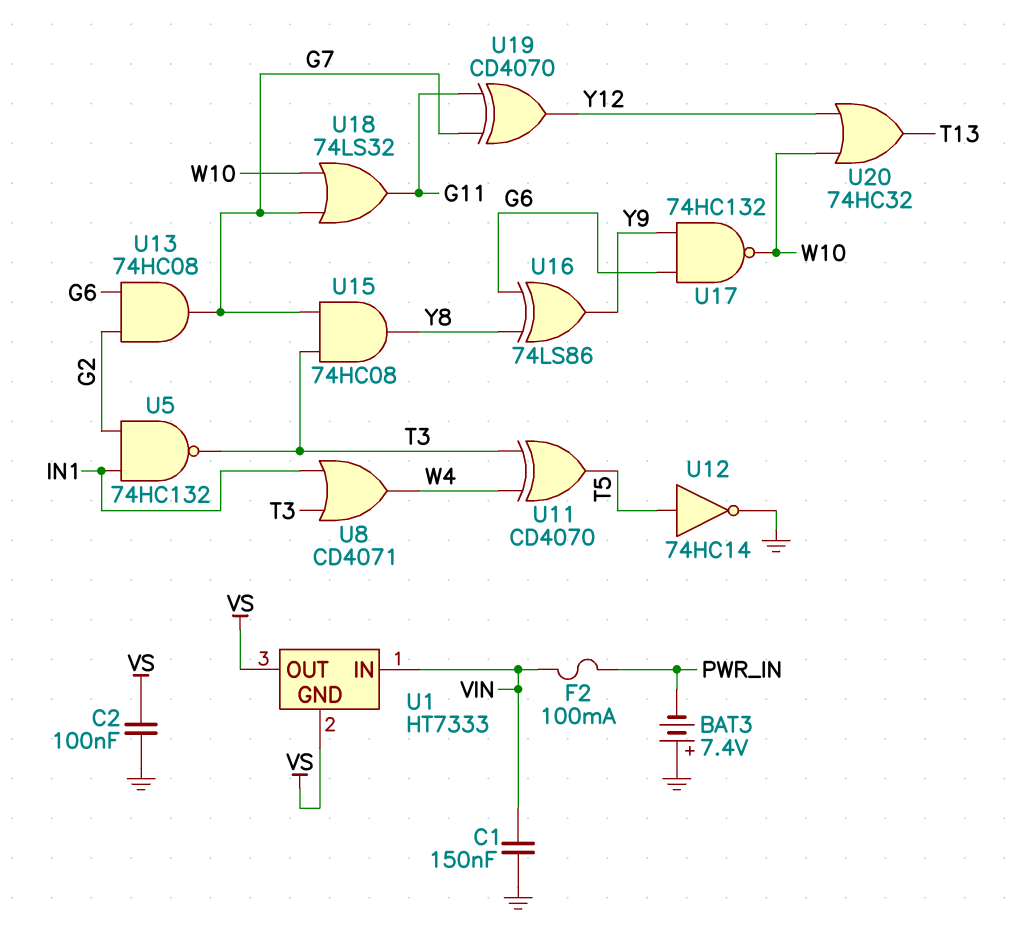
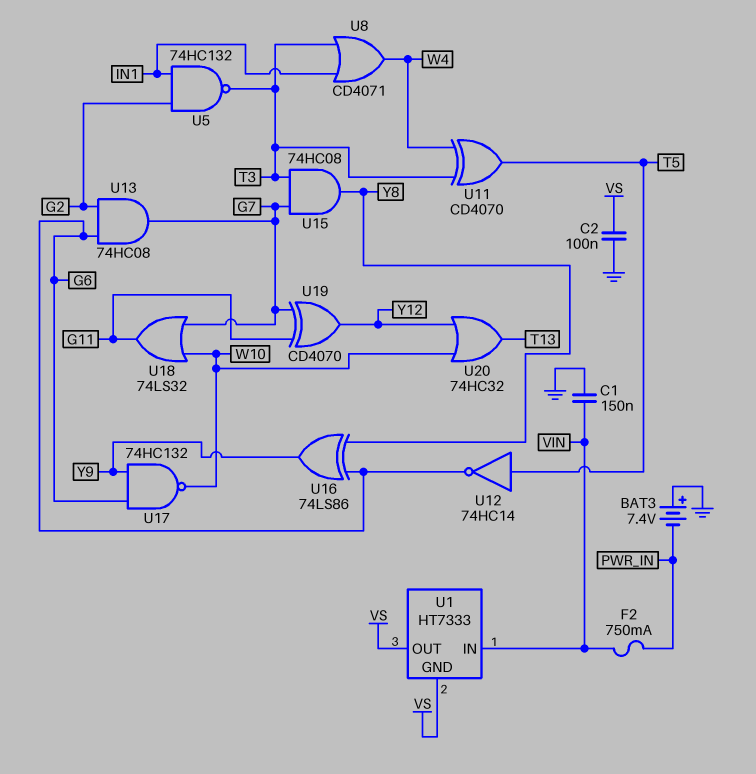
F2: 100mA (PWR_IN, VIN) -> 750mA (PWR_IN, VIN)
U12: NOT 74HC14 (in T5, out GND) -> NOT 74HC14 (in T5, out G6)

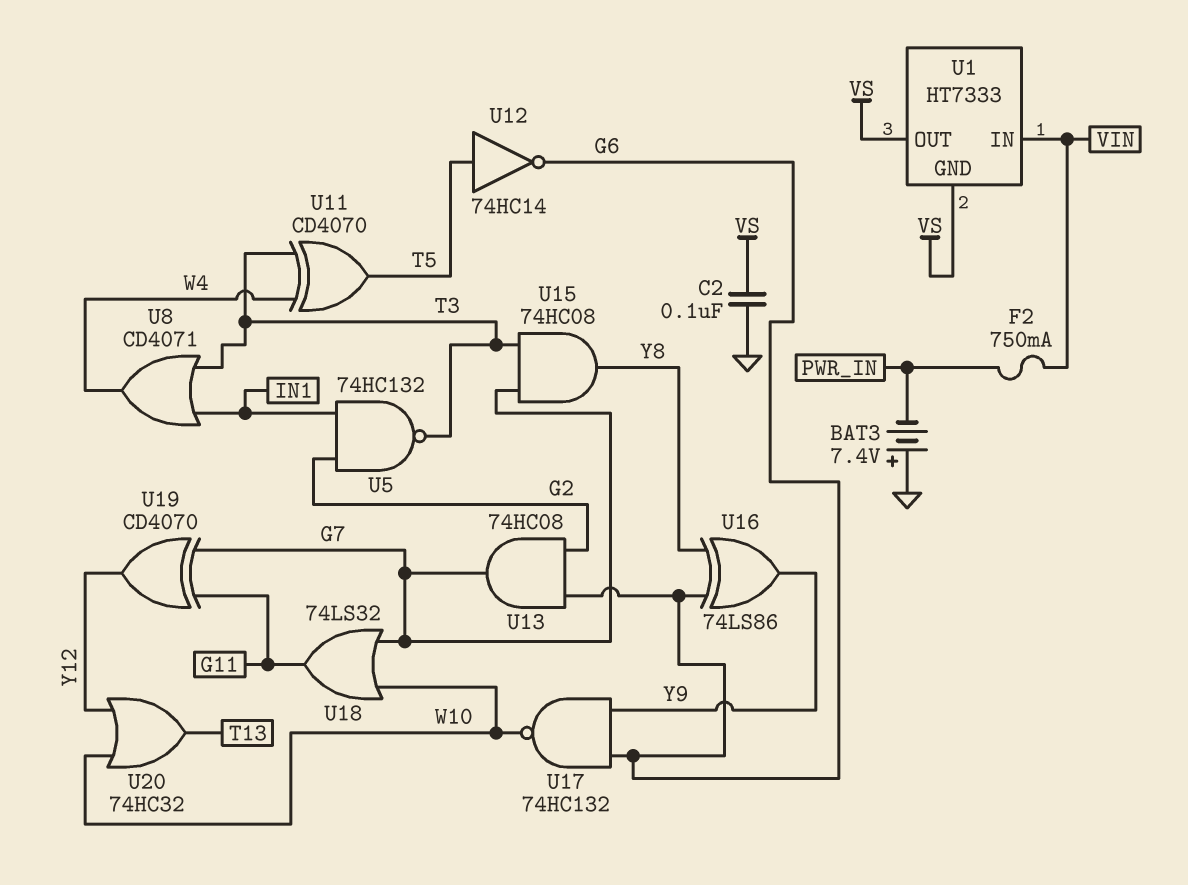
C1: 150nF (GND, VIN) -> none

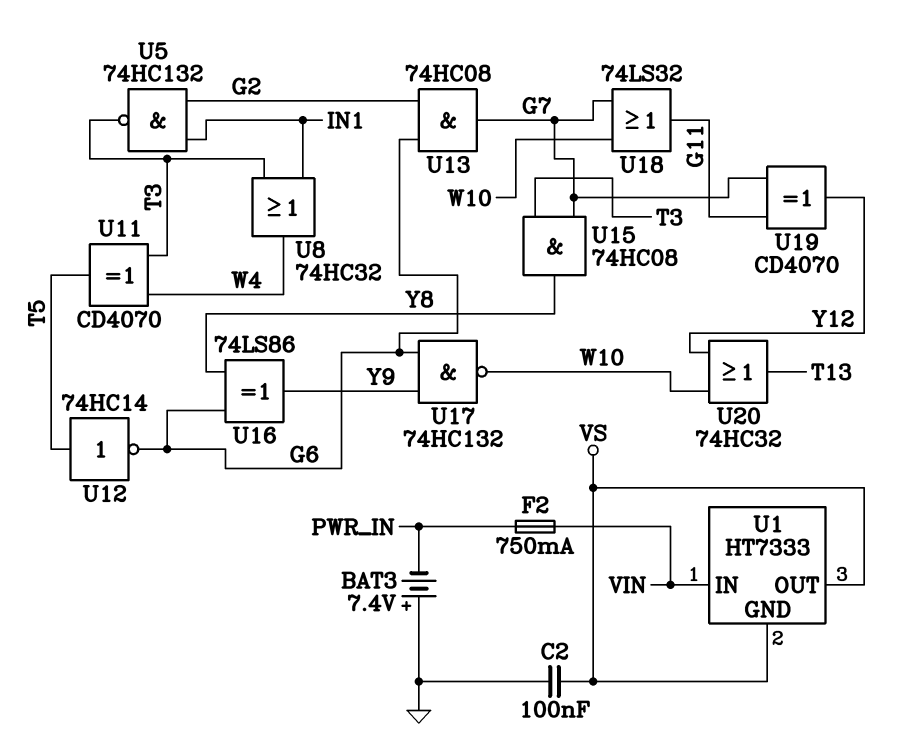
U8: OR CD4071 (in IN1, in T3, out W4) -> OR 74HC32 (in IN1, in T3, out W4)

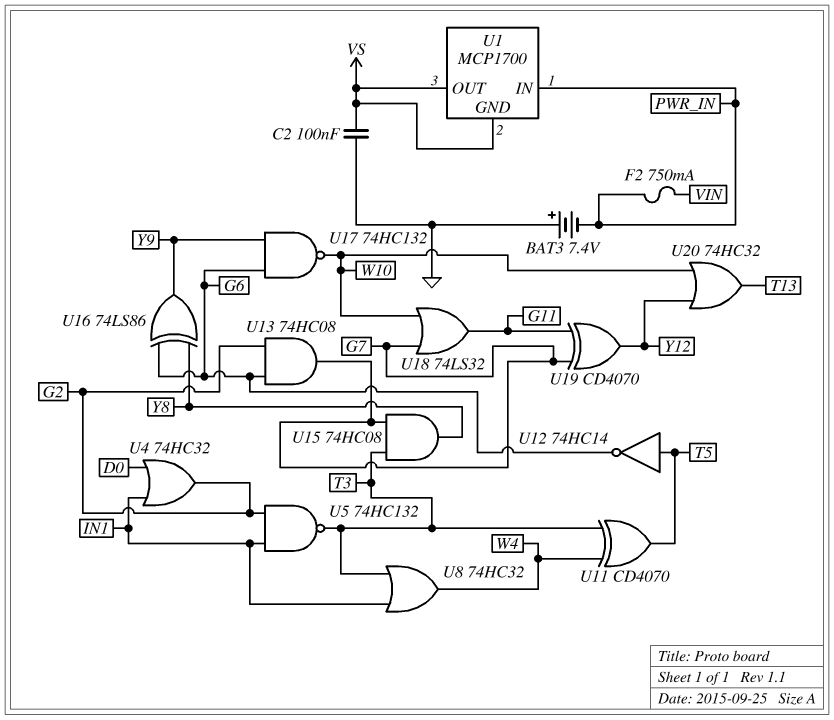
U1: HT7333 -> MCP1700
U1 pin IN: VIN -> PWR_IN
U4: none -> OR 74HC32 (in D0, in IN1, out G2)

